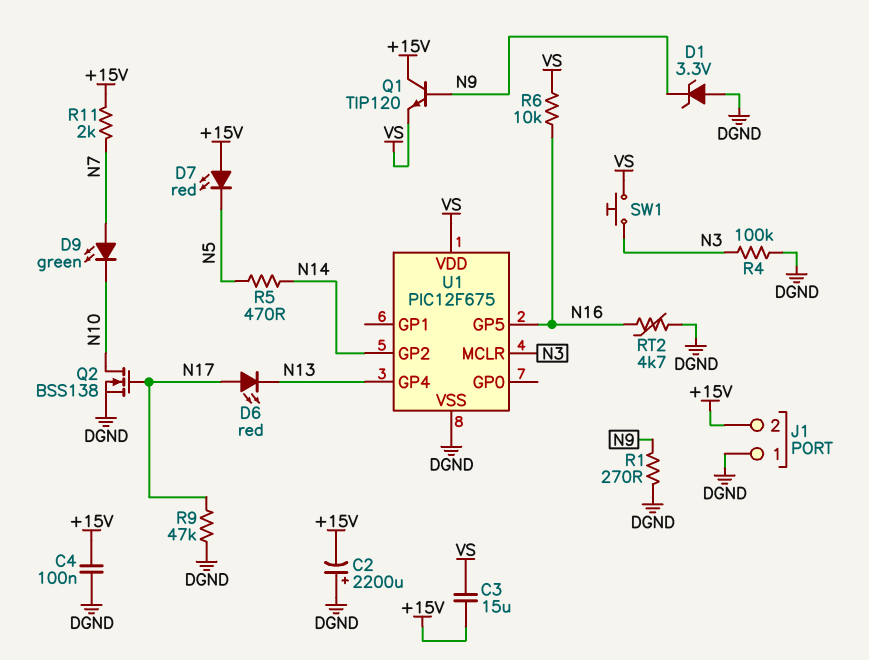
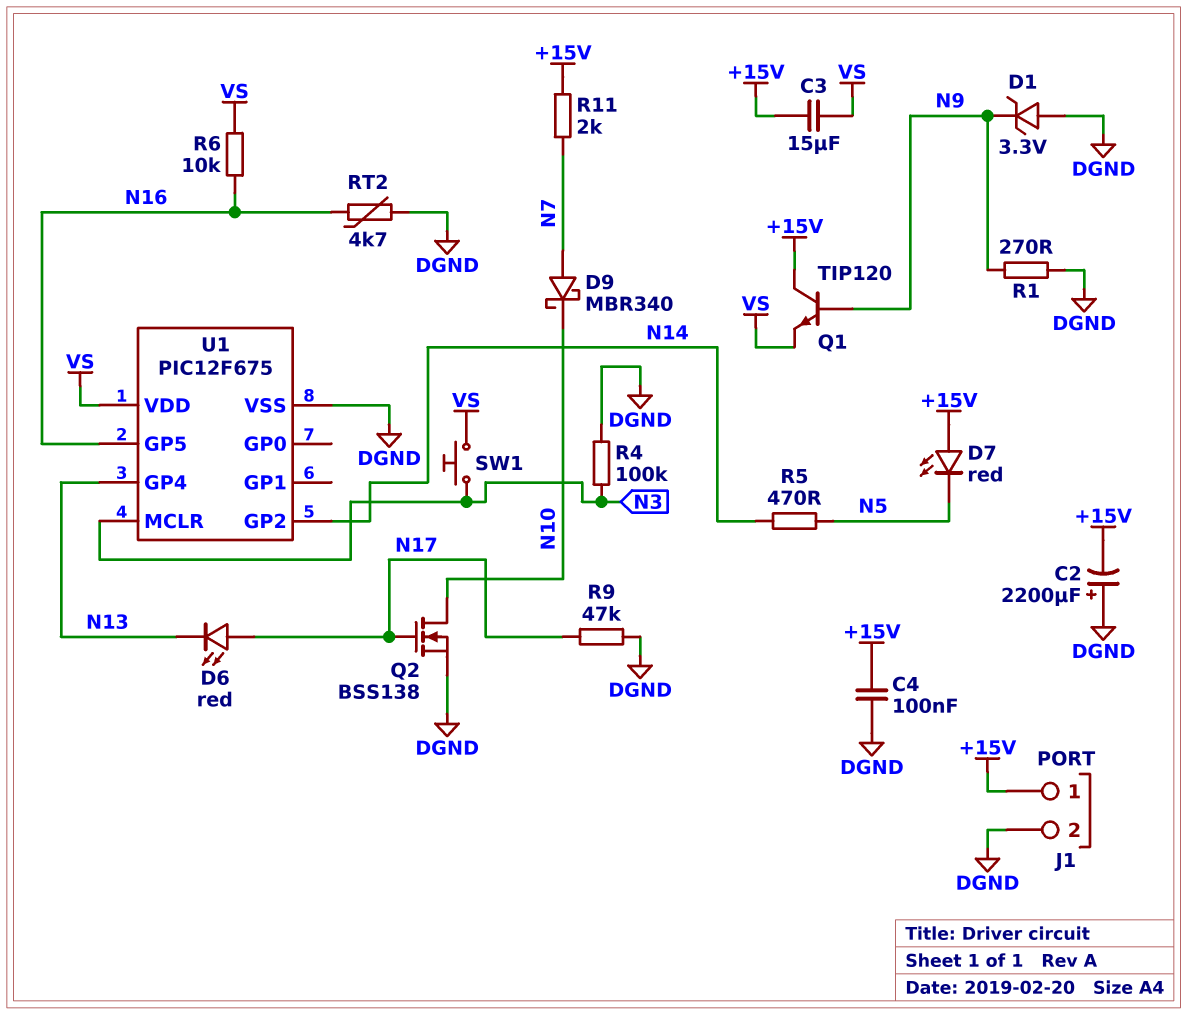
D9: LED green (A N7, K N10) -> schottky MBR340 (A N7, K N10)
J1 pin 1: DGND -> +15V
J1 pin 2: +15V -> DGND

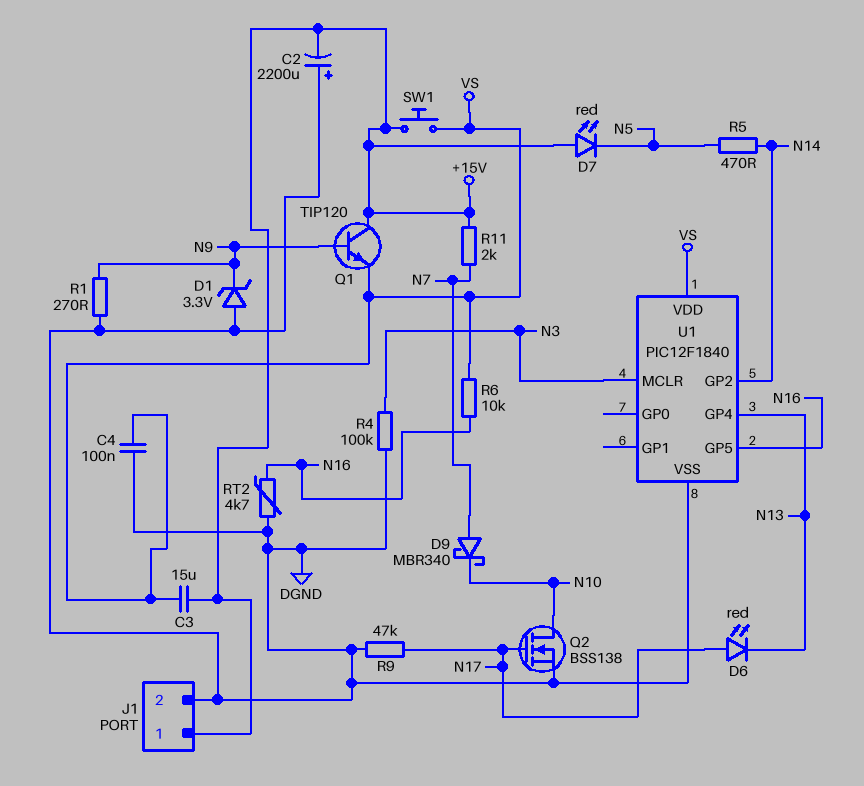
C4: 100nF (+15V, DGND) -> 100nF (DGND, VS)
SW1: button (N3, VS) -> button (+15V, VS)
U1: PIC12F675 -> PIC12F1840

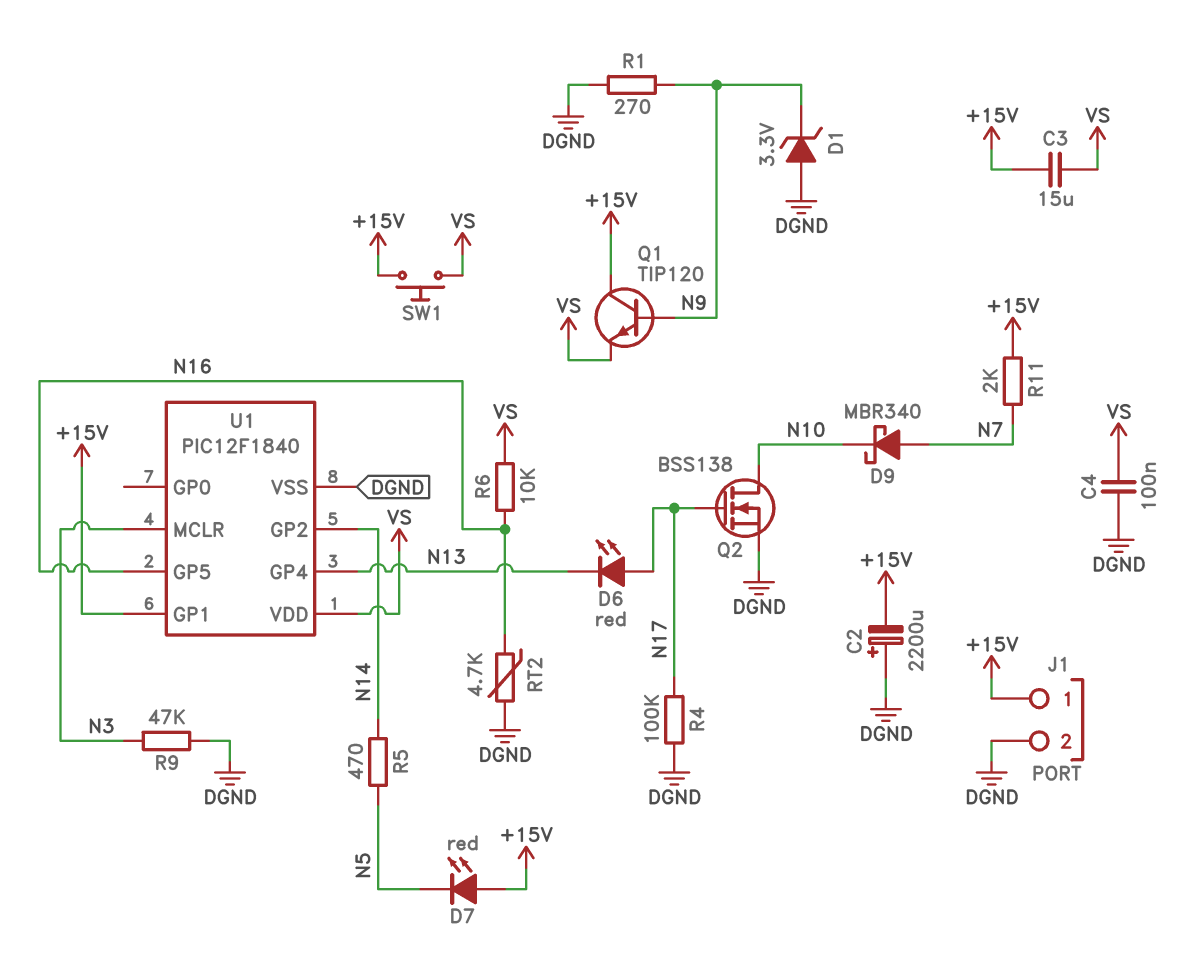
R4: 100k (DGND, N3) -> 100k (DGND, N17)
R9: 47k (DGND, N17) -> 47k (DGND, N3)
U1 pin GP1: none -> +15V

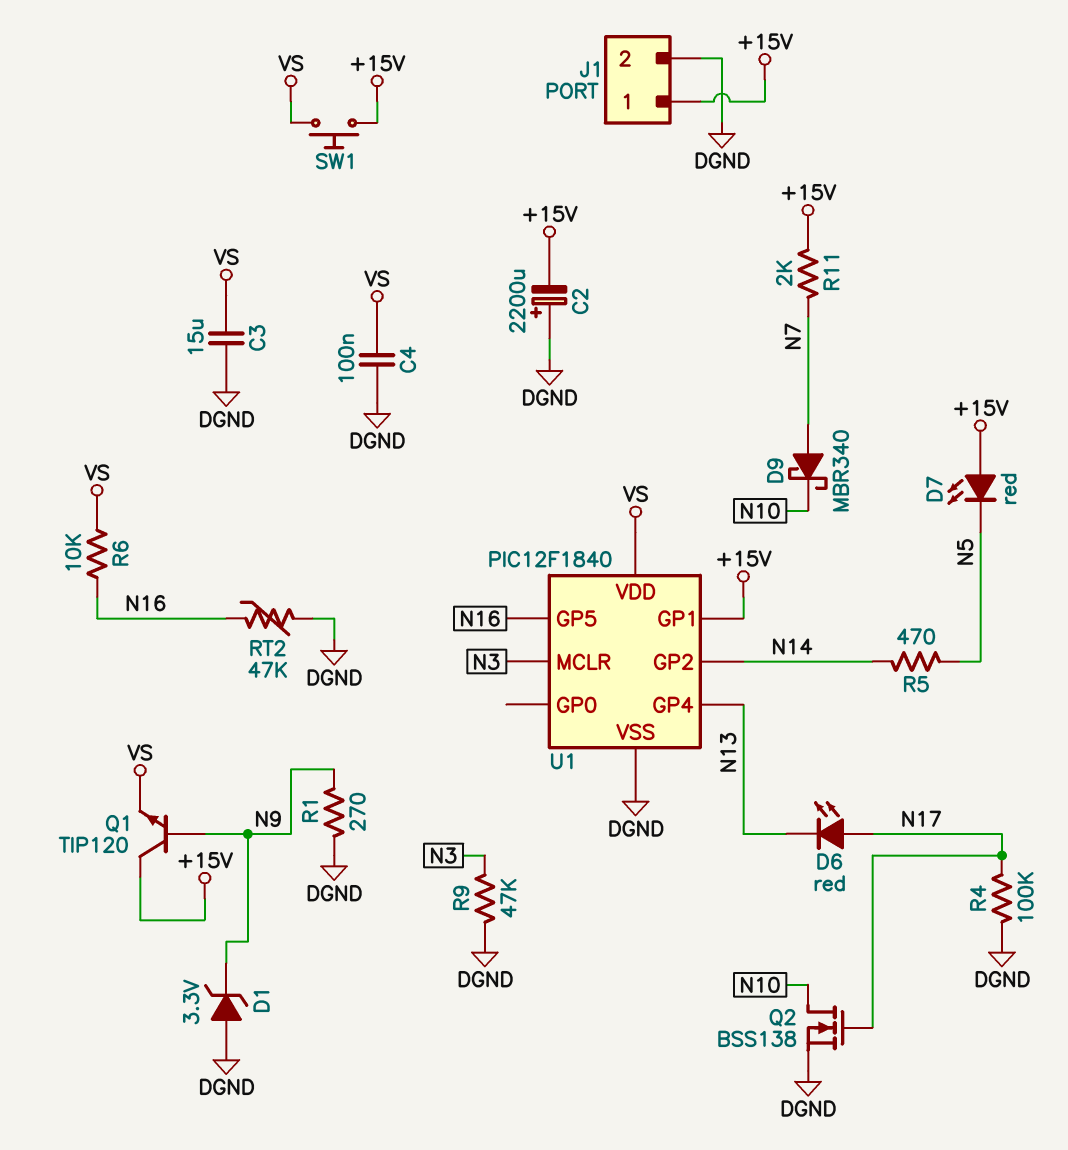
C3: 15uF (+15V, VS) -> 15uF (DGND, VS)
RT2: 4.7k (DGND, N16) -> 47k (DGND, N16)

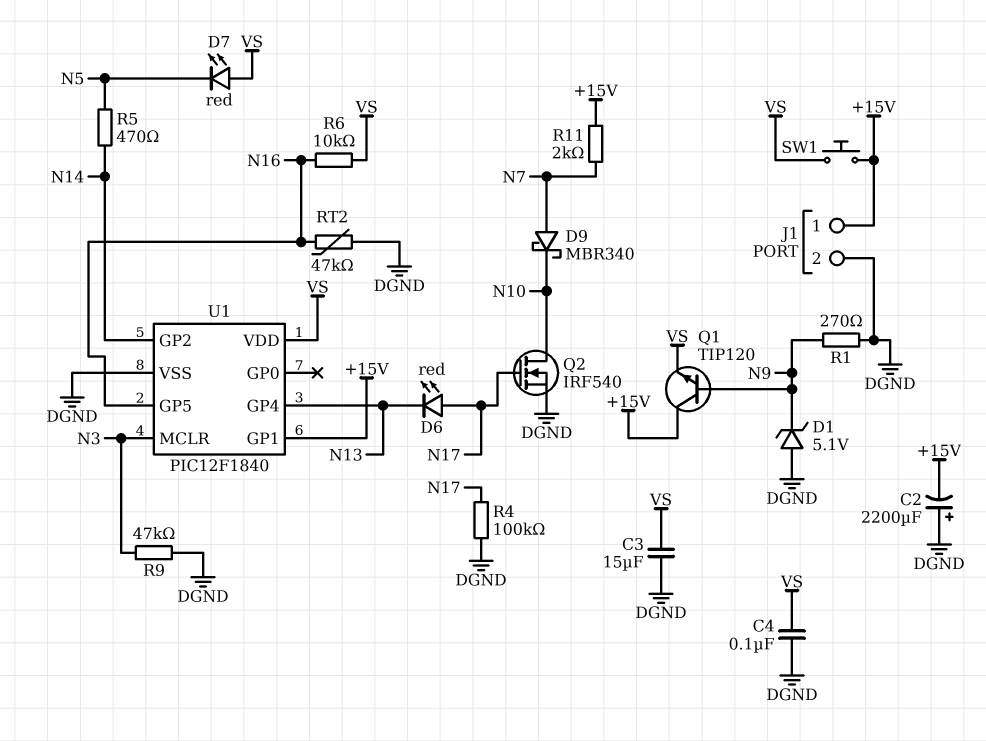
D1: zener 3.3V (A DGND, K N9) -> zener 5.1V (A DGND, K N9)
D7: LED red (A +15V, K N5) -> LED red (A VS, K N5)
Q2: NMOS BSS138 (G N17, D N10, S DGND) -> NMOS IRF540 (G N17, D N10, S DGND)

